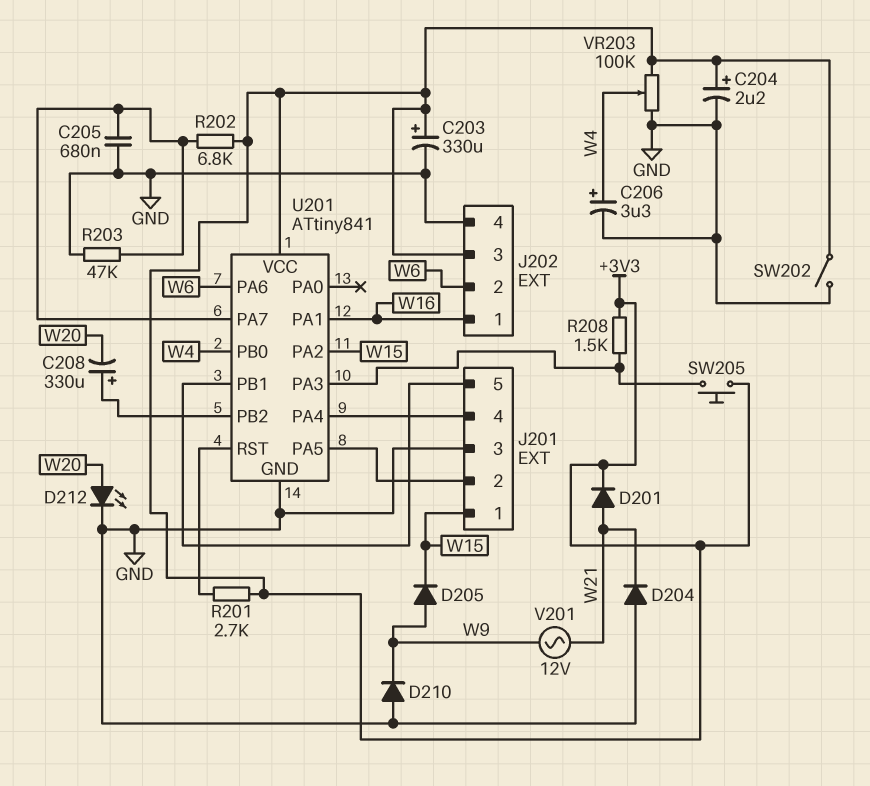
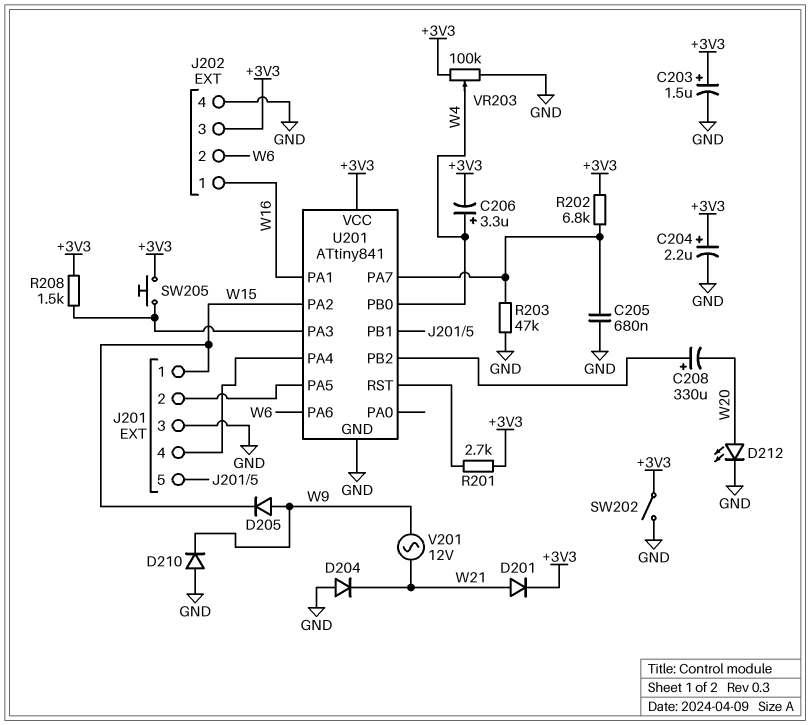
C203: 330uF (plus +3V3, minus GND) -> 1.5uF (plus +3V3, minus GND)
C206: 3.3uF (plus W4, minus GND) -> 3.3uF (plus W4, minus +3V3)

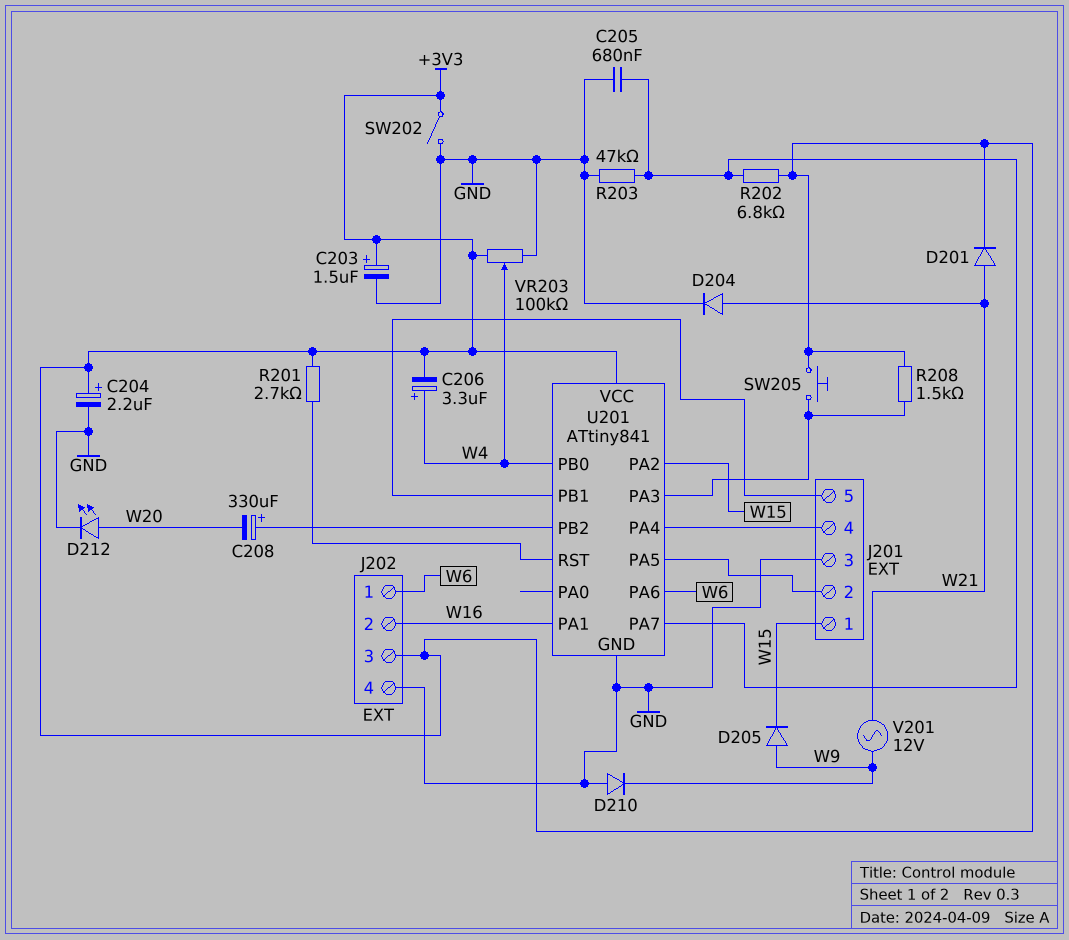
D204: diode (A GND, K W21) -> diode (A W21, K GND)
J202 pin 1: W16 -> W6
J202 pin 2: W6 -> W16

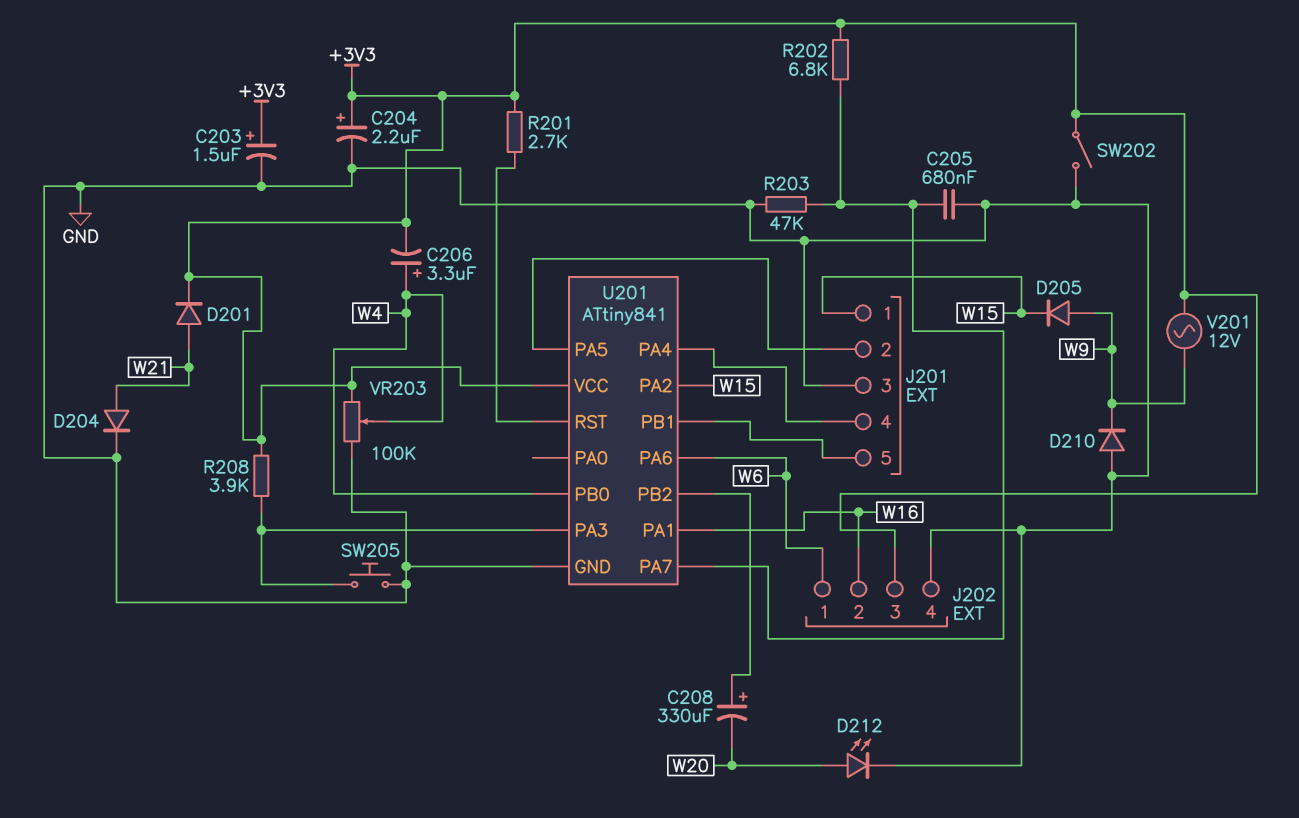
R208: 1.5k (+3V3, U201/PA3) -> 3.9k (+3V3, U201/PA3)
SW205: button (+3V3, U201/PA3) -> button (GND, U201/PA3)
V201: AC 12V (W9, W21) -> AC 12V (+3V3, W9)

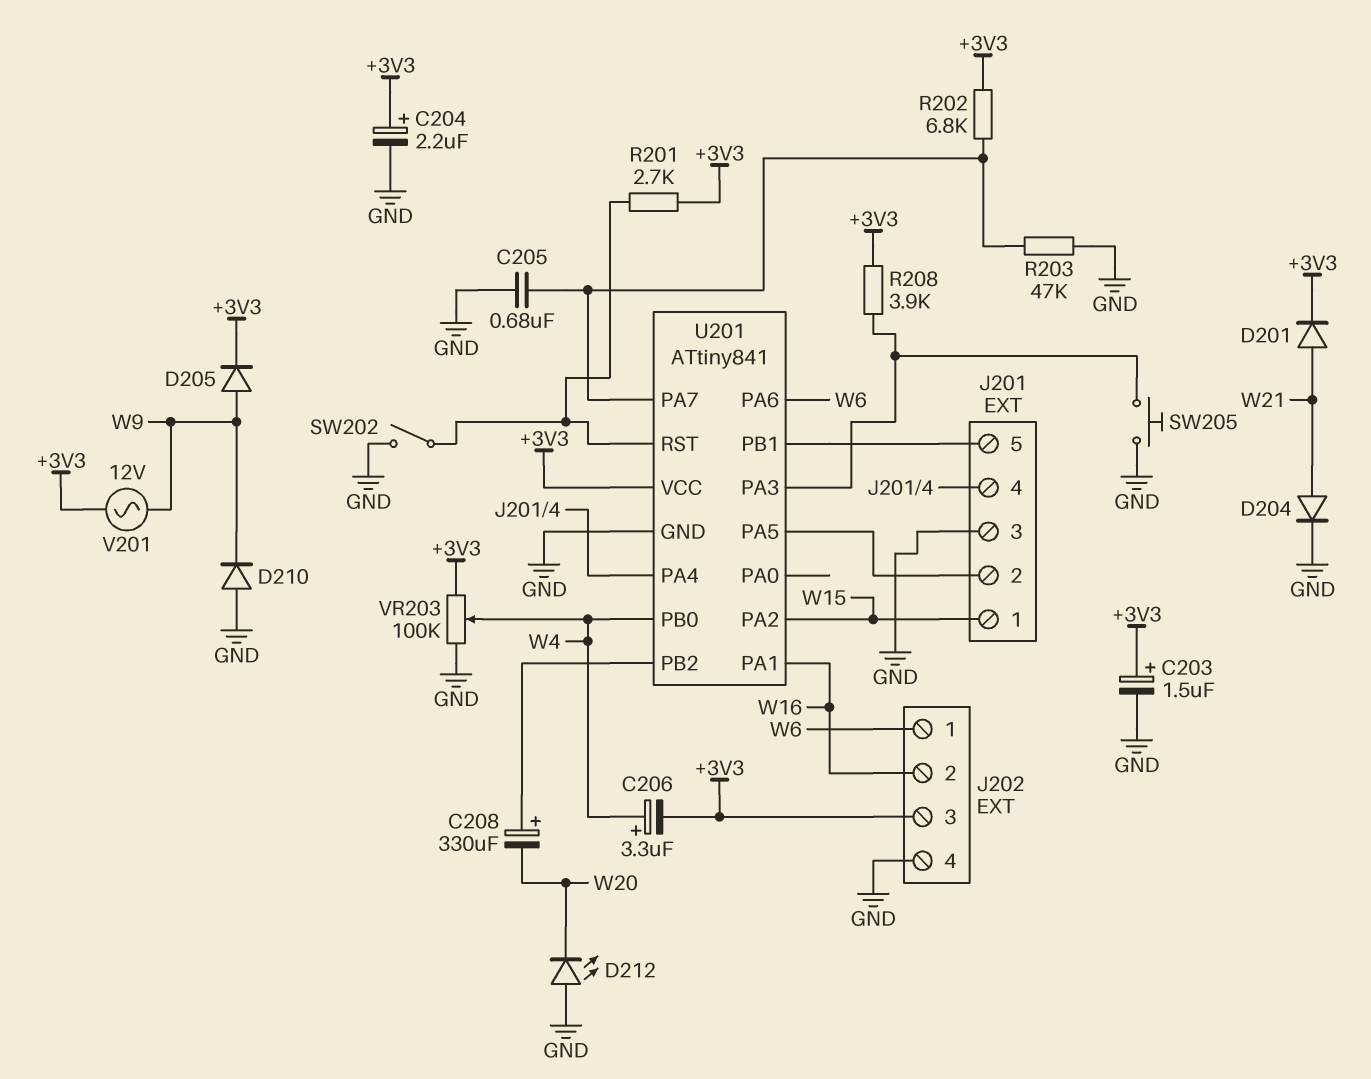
D205: diode (A W9, K W15) -> diode (A W9, K +3V3)
D212: LED (A W20, K GND) -> LED (A GND, K W20)
SW202: switch (+3V3, GND) -> switch (GND, U201/RST)

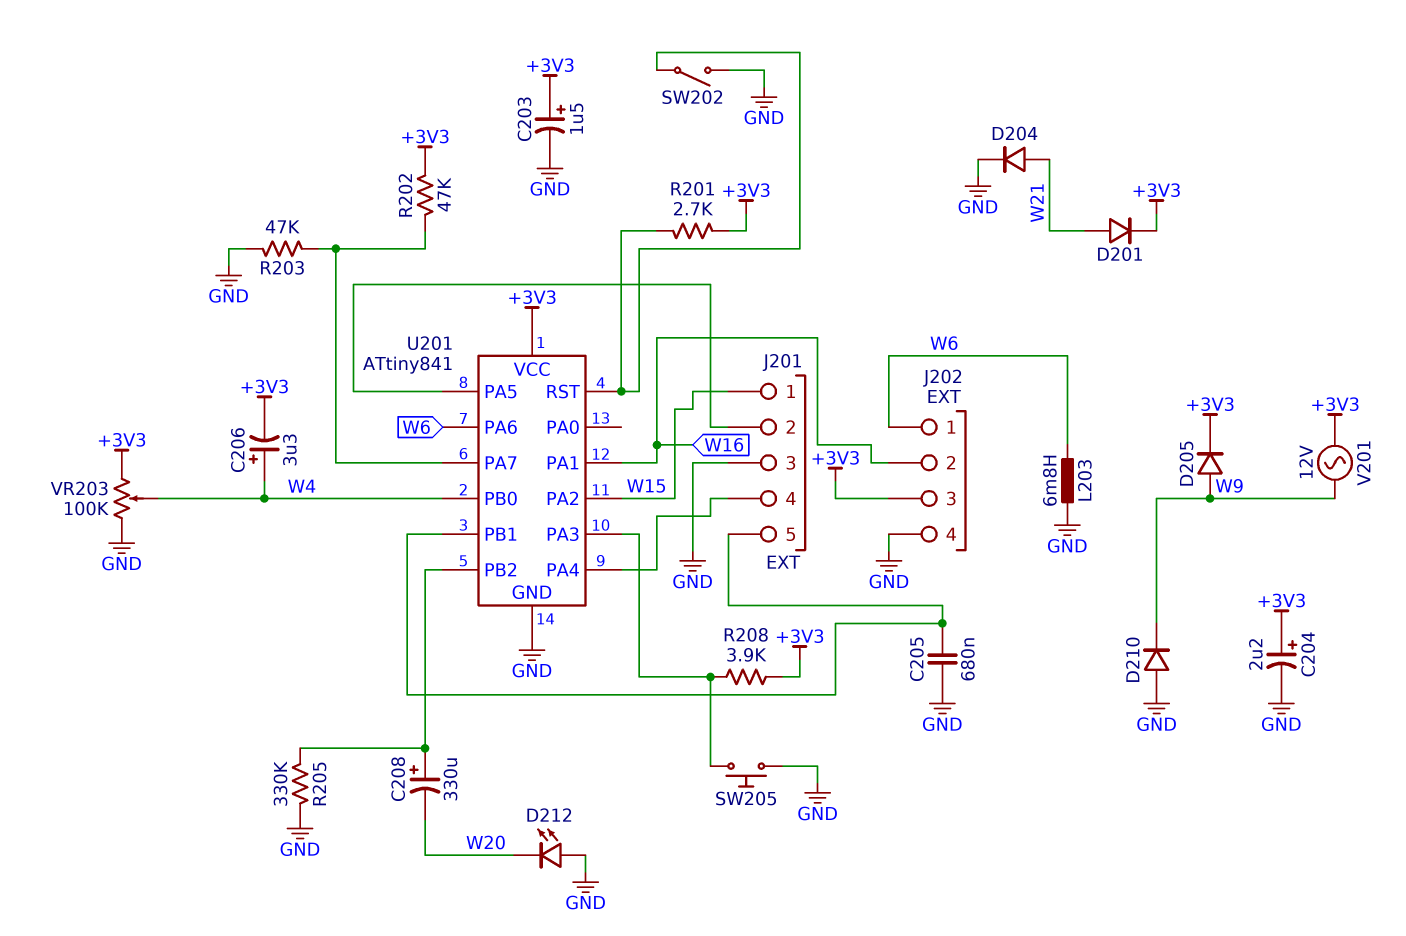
C205: 680nF (GND, U201/PA7) -> 680nF (GND, J201/5)
L203: none -> 6.8mH (GND, W6)
R202: 6.8k (+3V3, U201/PA7) -> 47k (+3V3, U201/PA7)
R205: none -> 330k (GND, U201/PB2)

